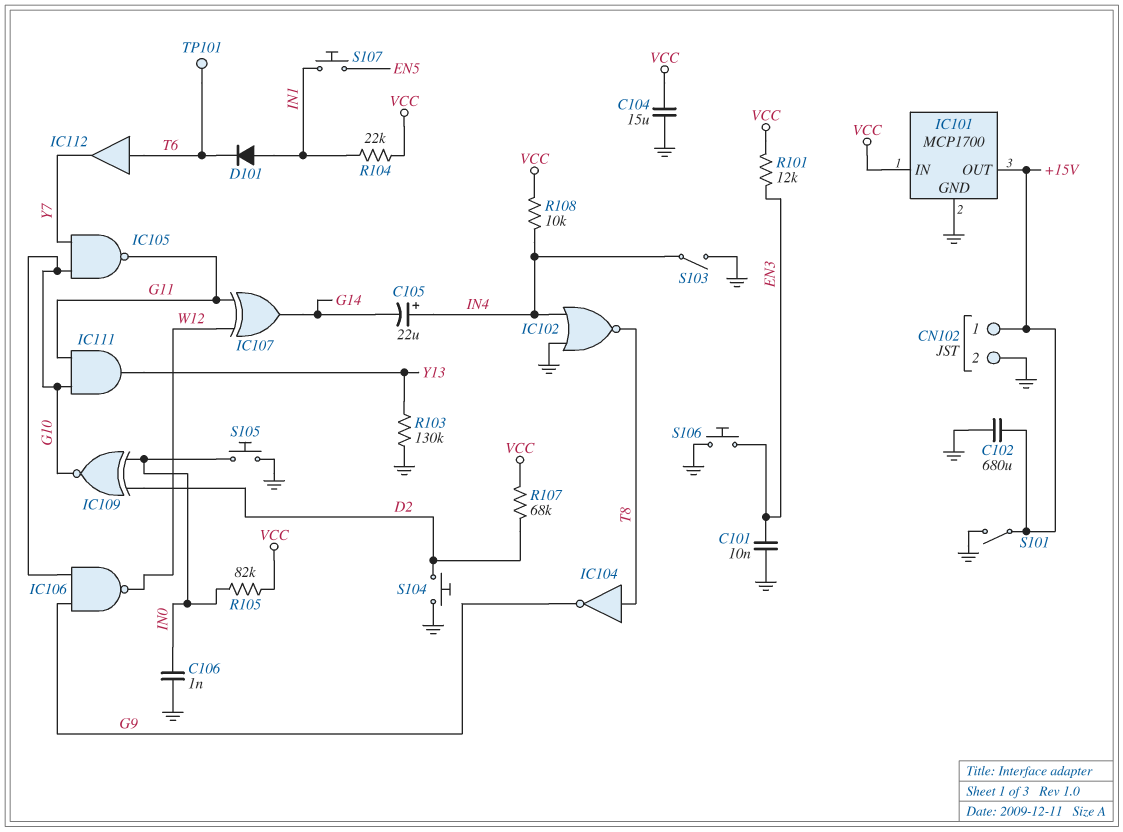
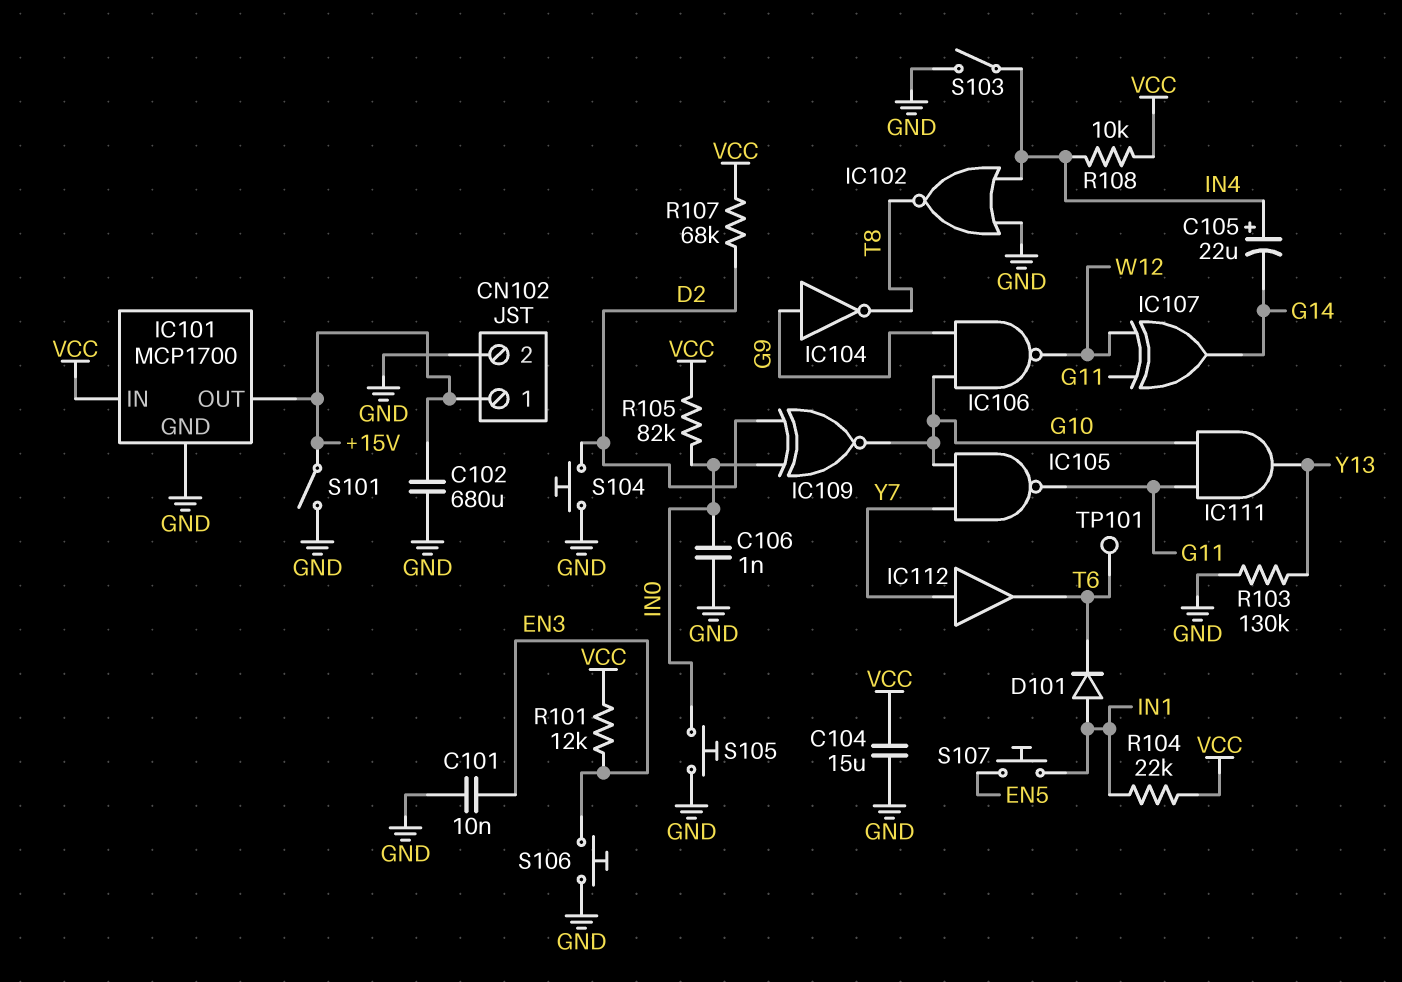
IC104: NOT (in T8, out G9) -> NOT (in G9, out T8)
IC112: buffer (in T6, out Y7) -> buffer (in Y7, out T6)

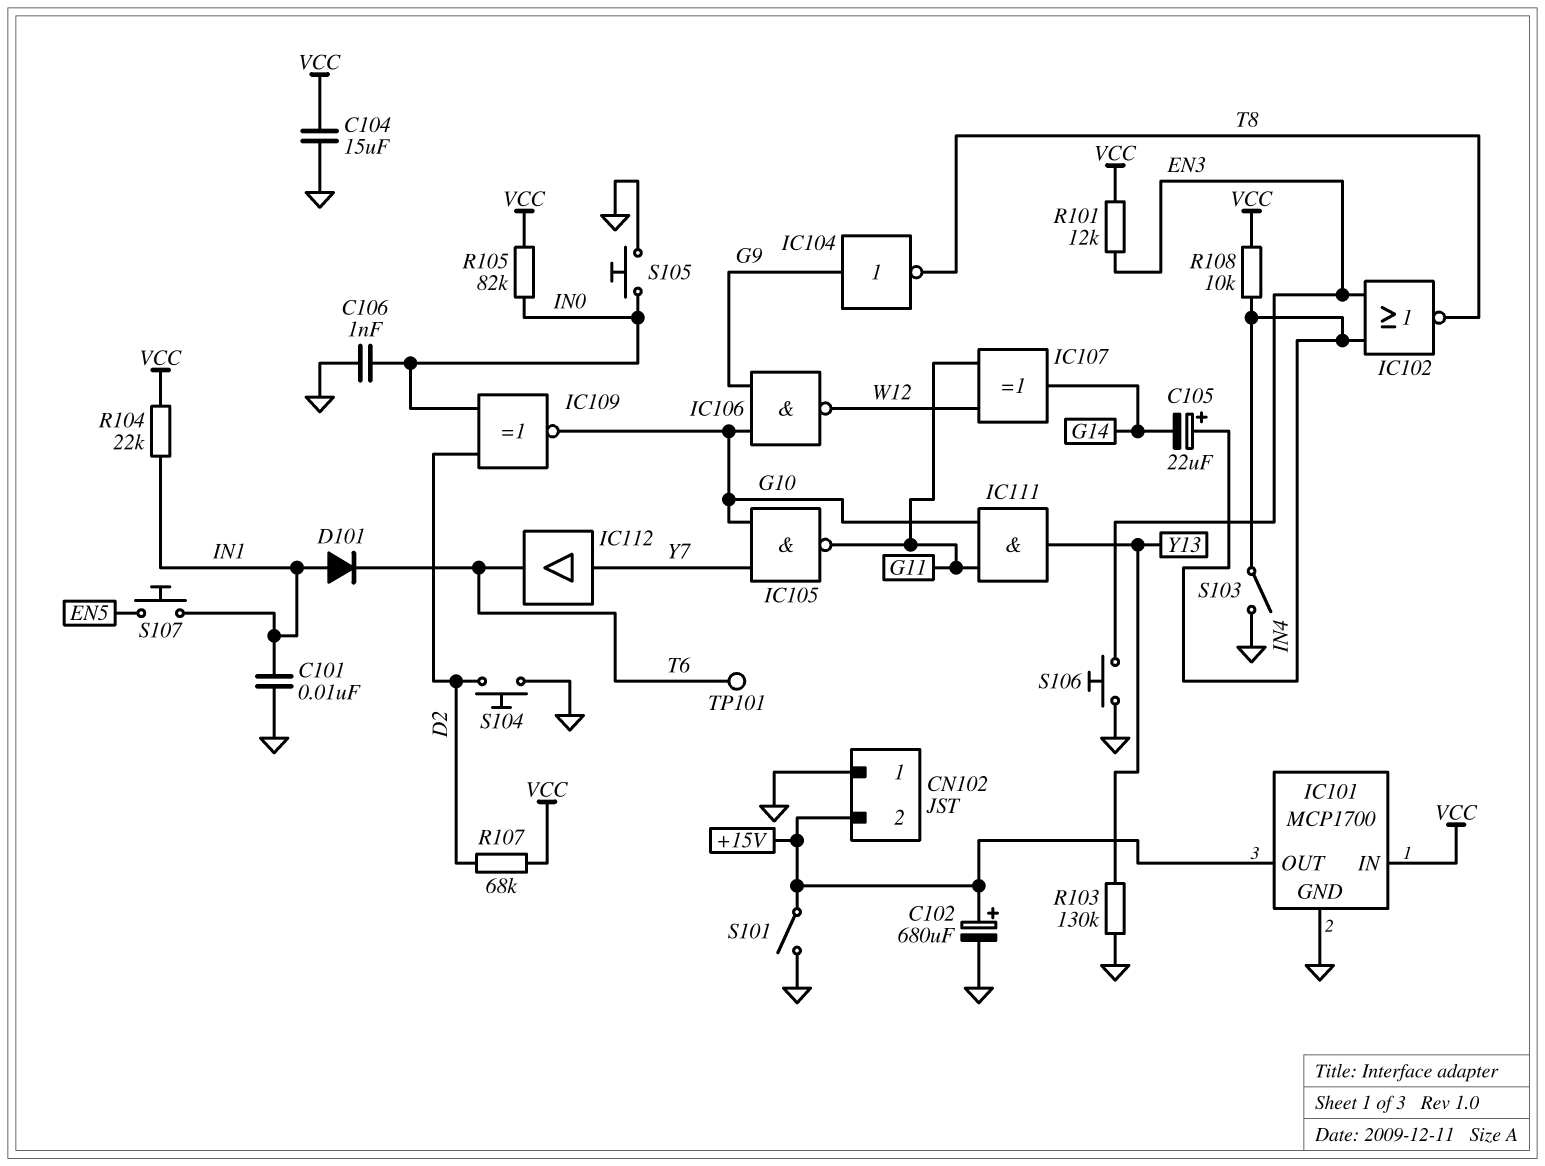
C101: 10nF (EN3, GND) -> 10nF (GND, IN1)
C102: 680uF (+15V, GND) -> 680uF (plus +15V, minus GND)
CN102 pin 1: +15V -> GND
CN102 pin 2: GND -> +15V
IC102: NOR (in GND, in IN4, out T8) -> NOR (in EN3, in IN4, out T8)

